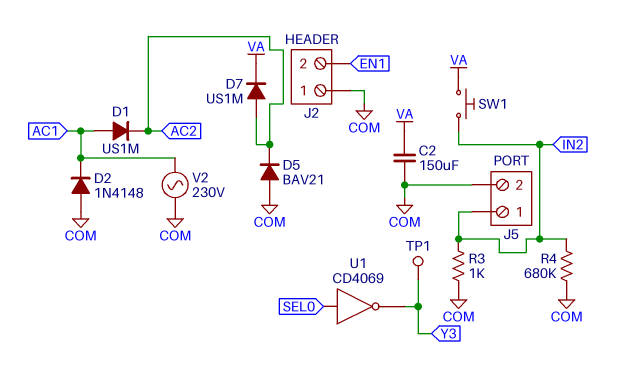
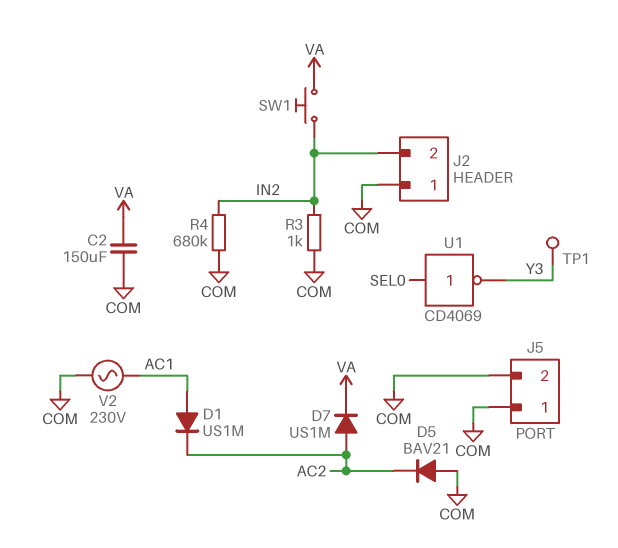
D2: diode 1N4148 (A COM, K AC1) -> none
J2 pin 2: EN1 -> IN2
J5 pin 1: IN2 -> COM

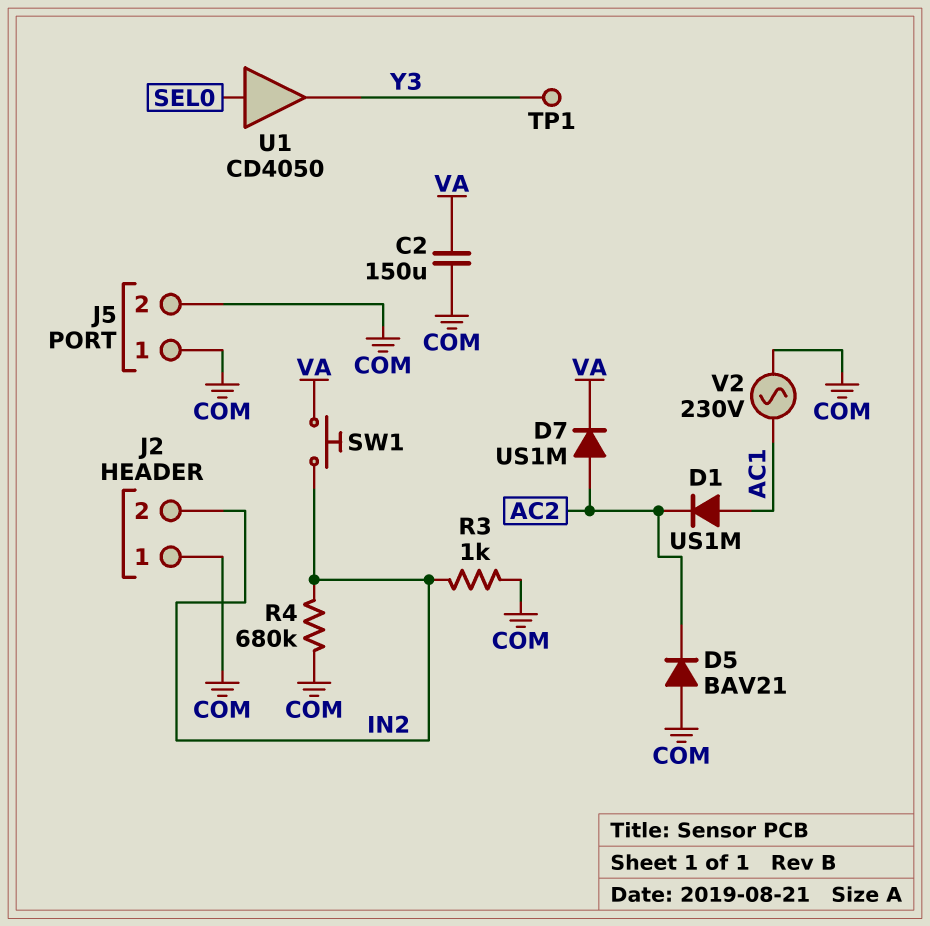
U1: NOT CD4069 (in SEL0, out Y3) -> buffer CD4050 (in SEL0, out Y3)

